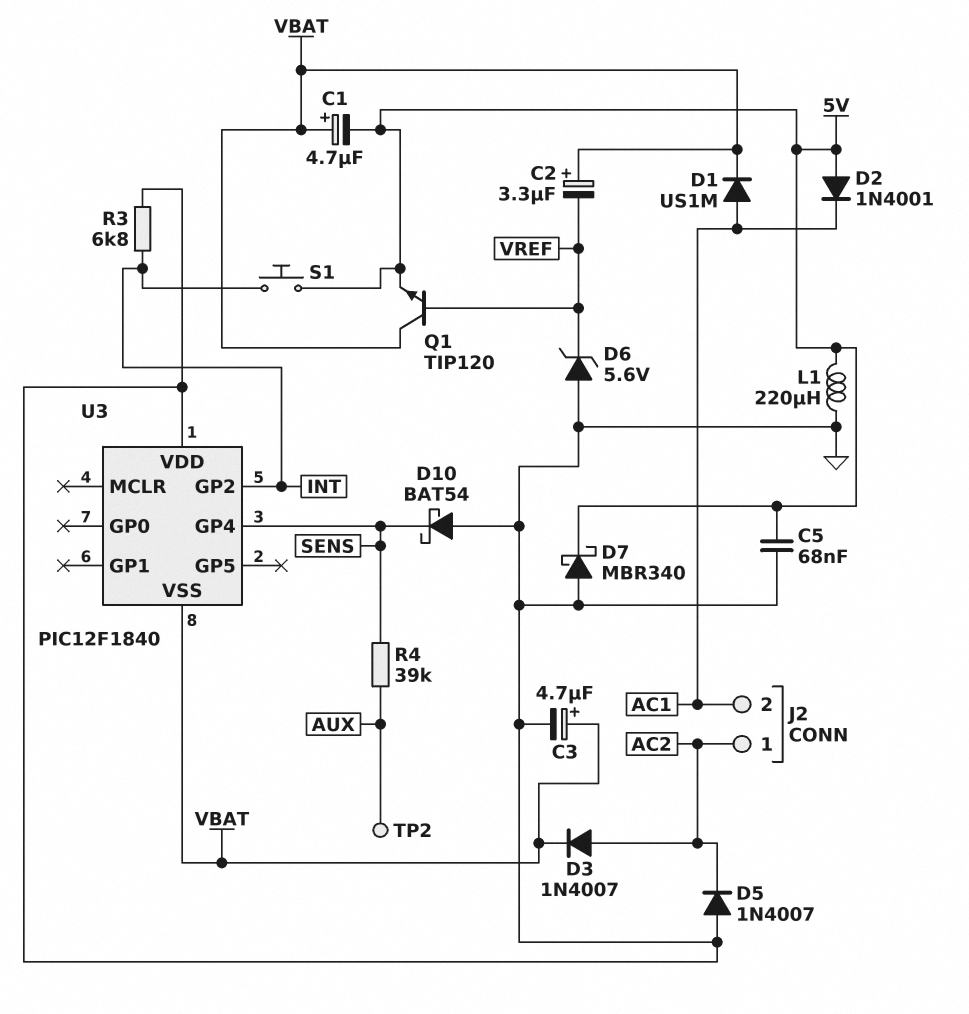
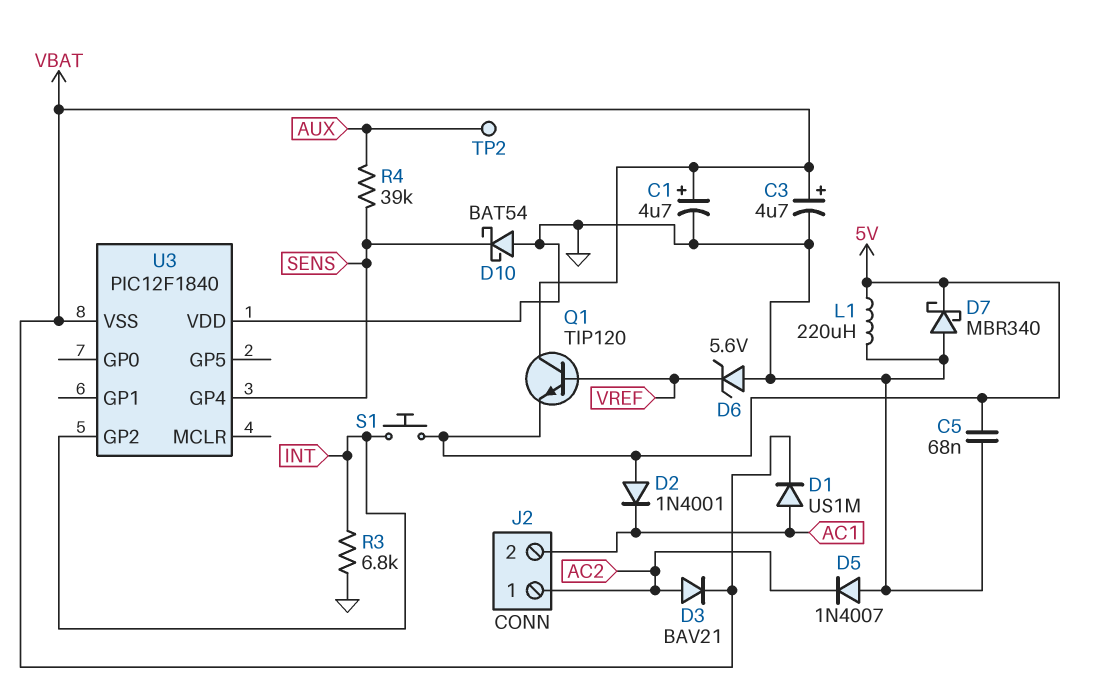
C1: 4.7uF (plus VBAT, minus 5V) -> 4.7uF (plus VBAT, minus GND)
C2: 3.3uF (plus VBAT, minus VREF) -> none
D3: diode 1N4007 (A AC2, K VBAT) -> diode BAV21 (A AC2, K VBAT)

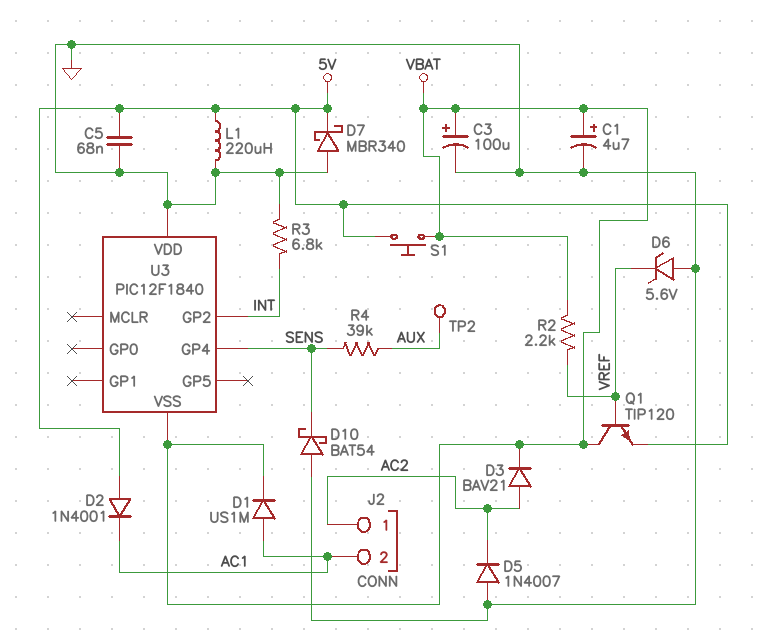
C3: 4.7uF (plus VBAT, minus GND) -> 100uF (plus VBAT, minus GND)
R2: none -> 2.2k (VBAT, VREF)
S1: button (5V, INT) -> button (5V, VBAT)

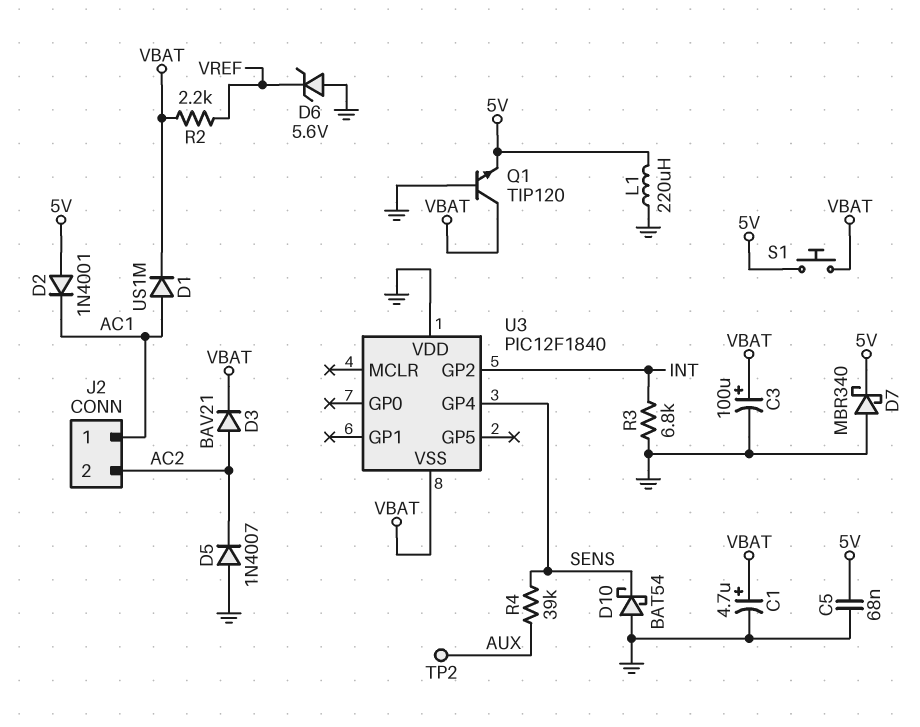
J2 pin 1: AC2 -> AC1
J2 pin 2: AC1 -> AC2
Q1: NPN TIP120 (B VREF, C VBAT, E 5V) -> NPN TIP120 (B GND, C VBAT, E 5V)

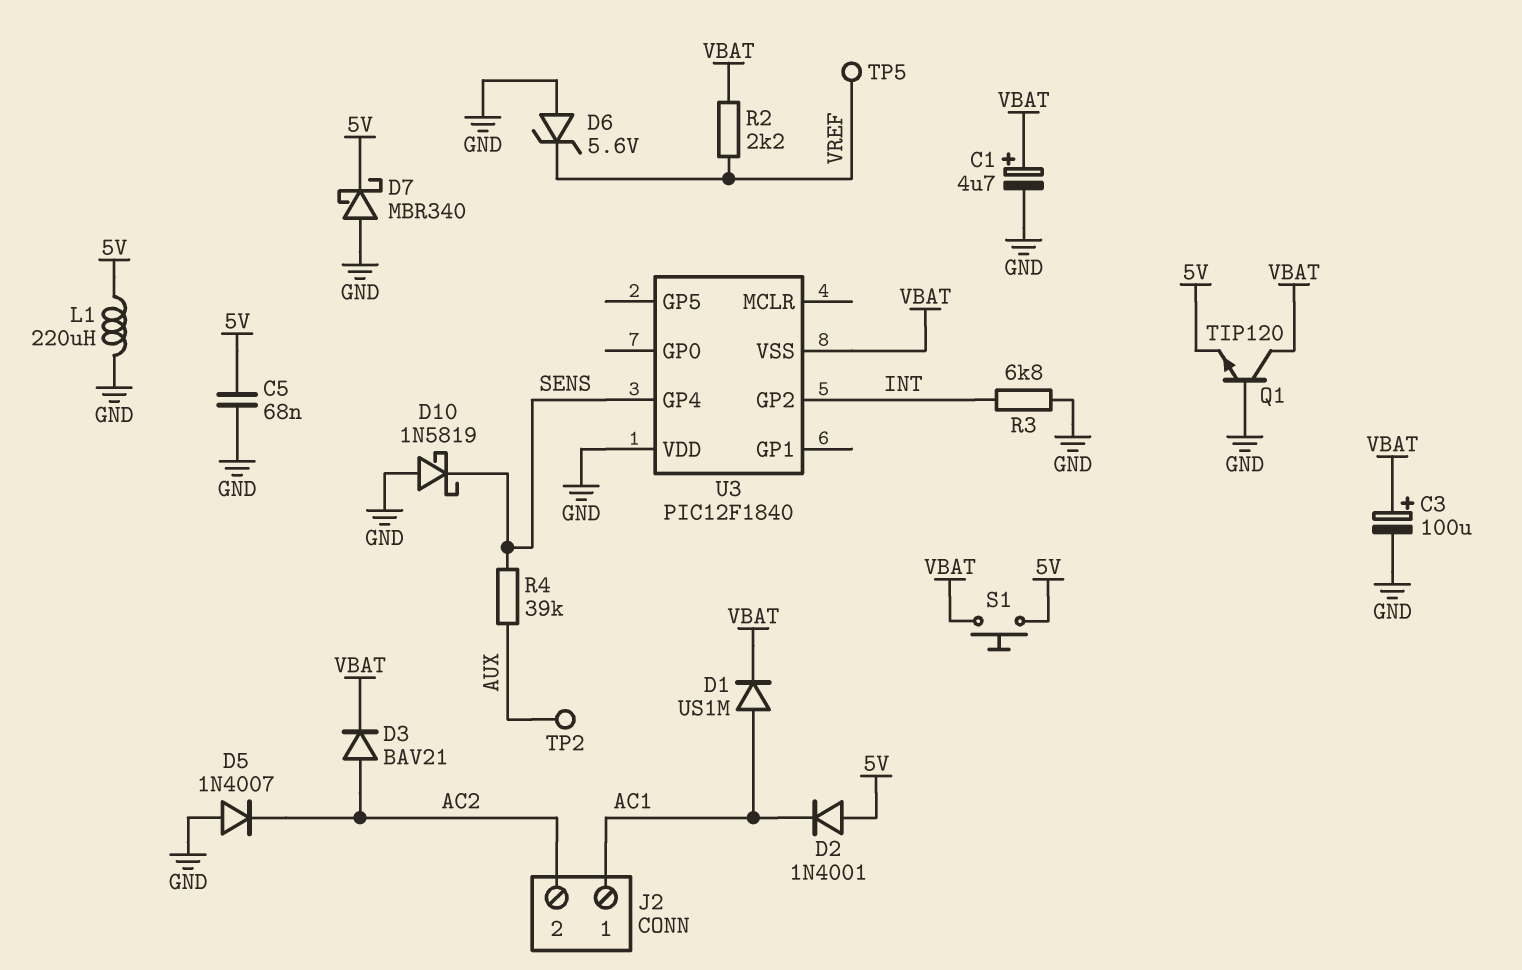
D10: schottky BAT54 (A GND, K SENS) -> schottky 1N5819 (A GND, K SENS)
TP5: none -> test point (VREF)

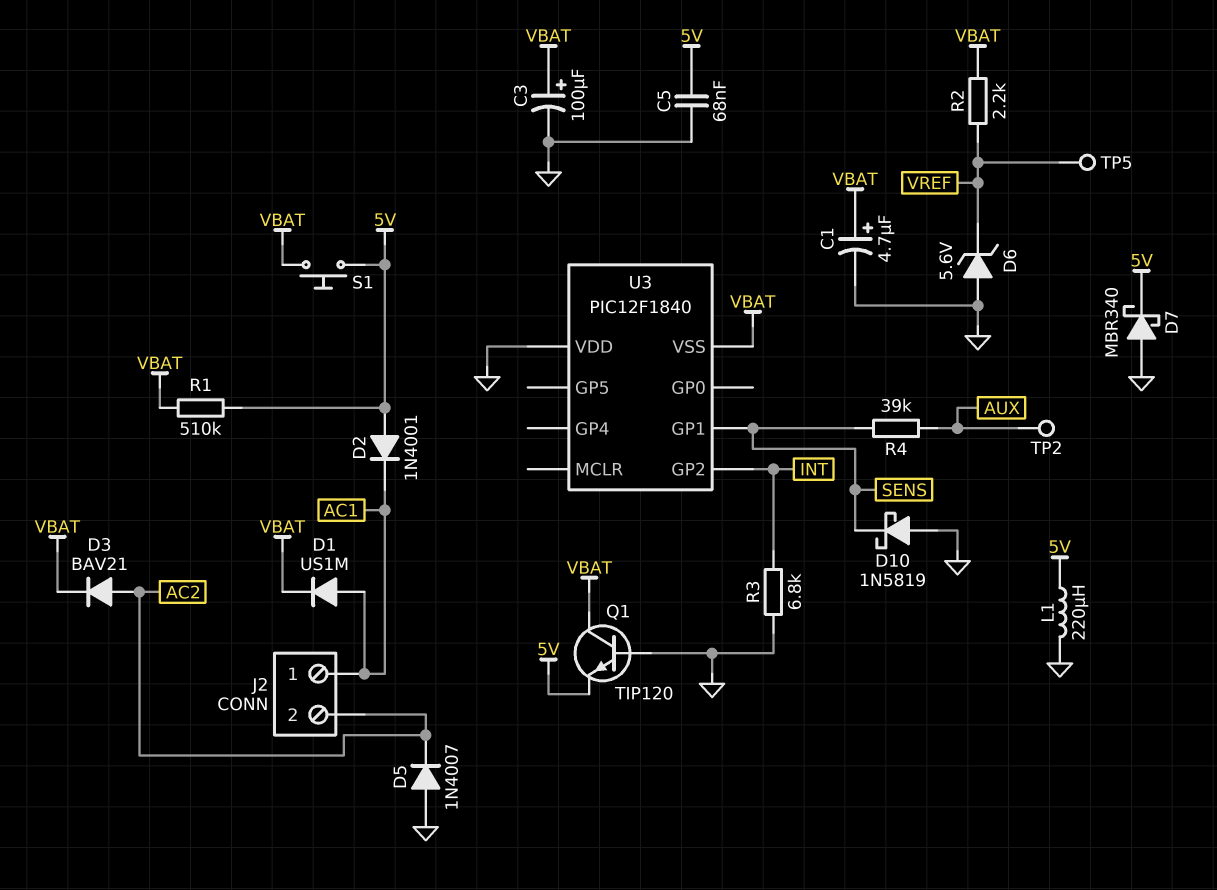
R1: none -> 510k (5V, VBAT)
U3 pin GP1: none -> SENS
U3 pin GP4: SENS -> none

